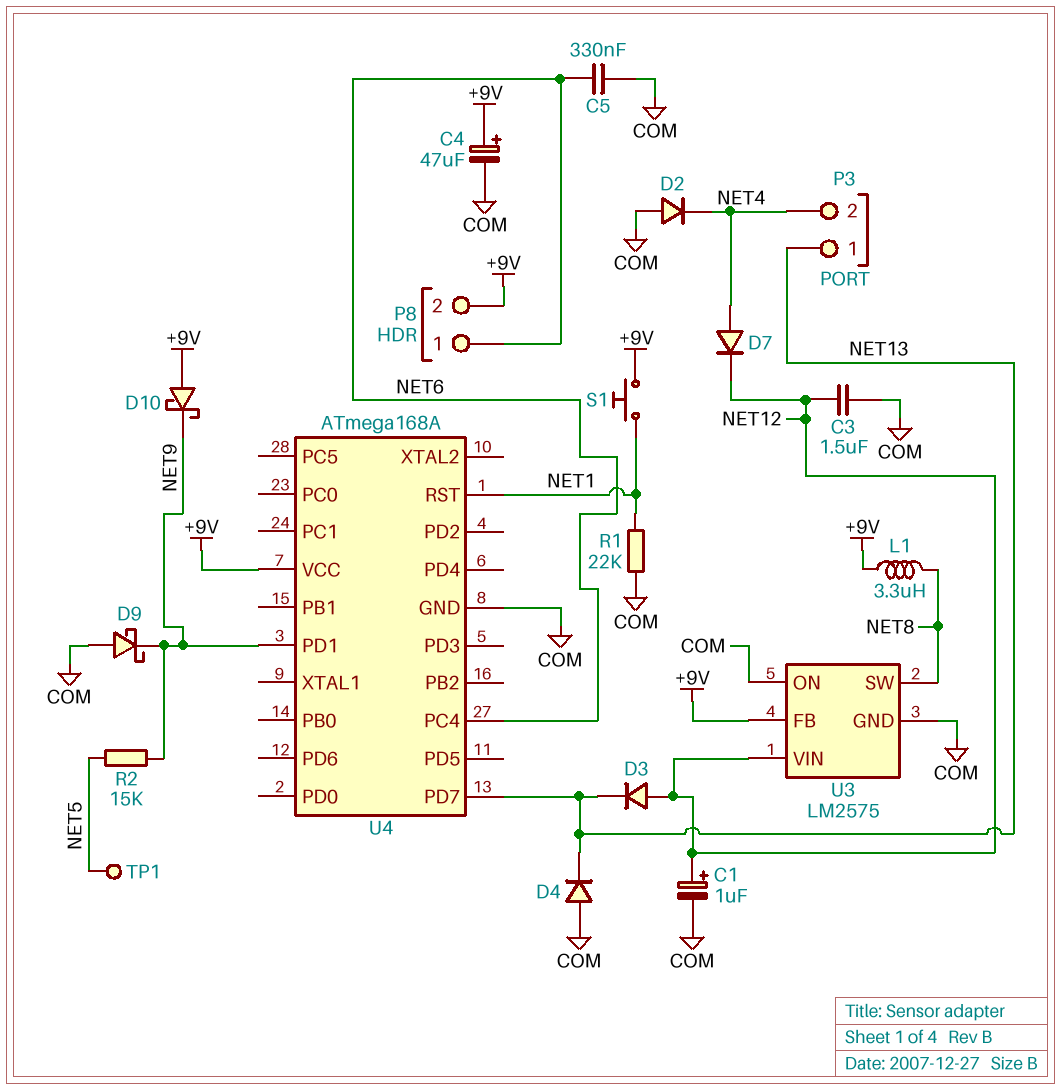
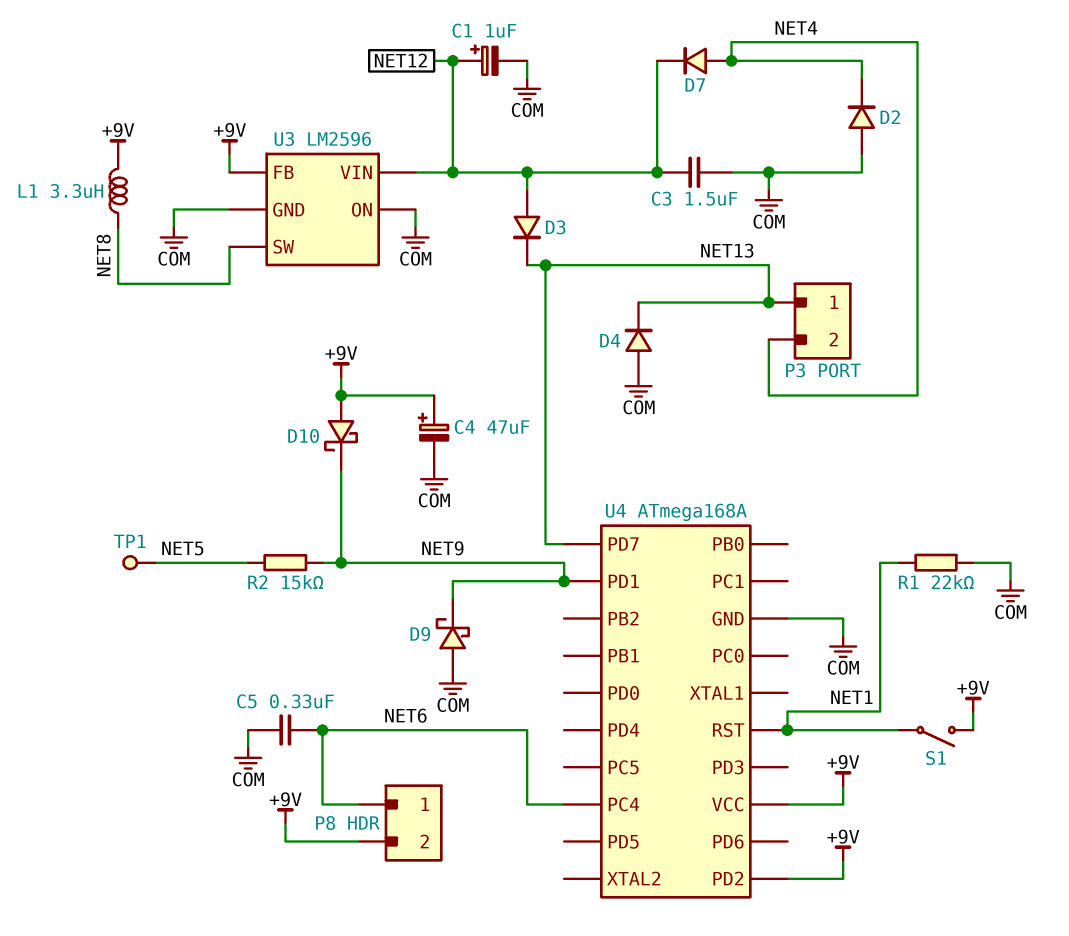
S1: button (+9V, NET1) -> switch (+9V, NET1)
U3: LM2575 -> LM2596
U4 pin PD2: none -> +9V

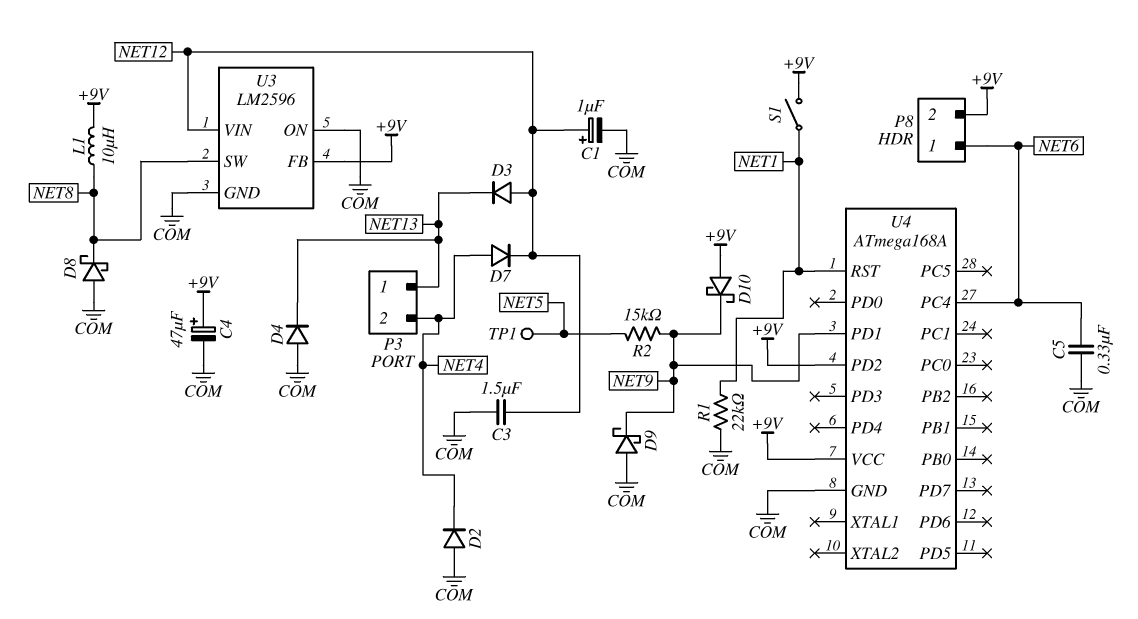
D8: none -> schottky (A COM, K NET8)
L1: 3.3uH (+9V, NET8) -> 10uH (+9V, NET8)
U4 pin PD7: NET13 -> none

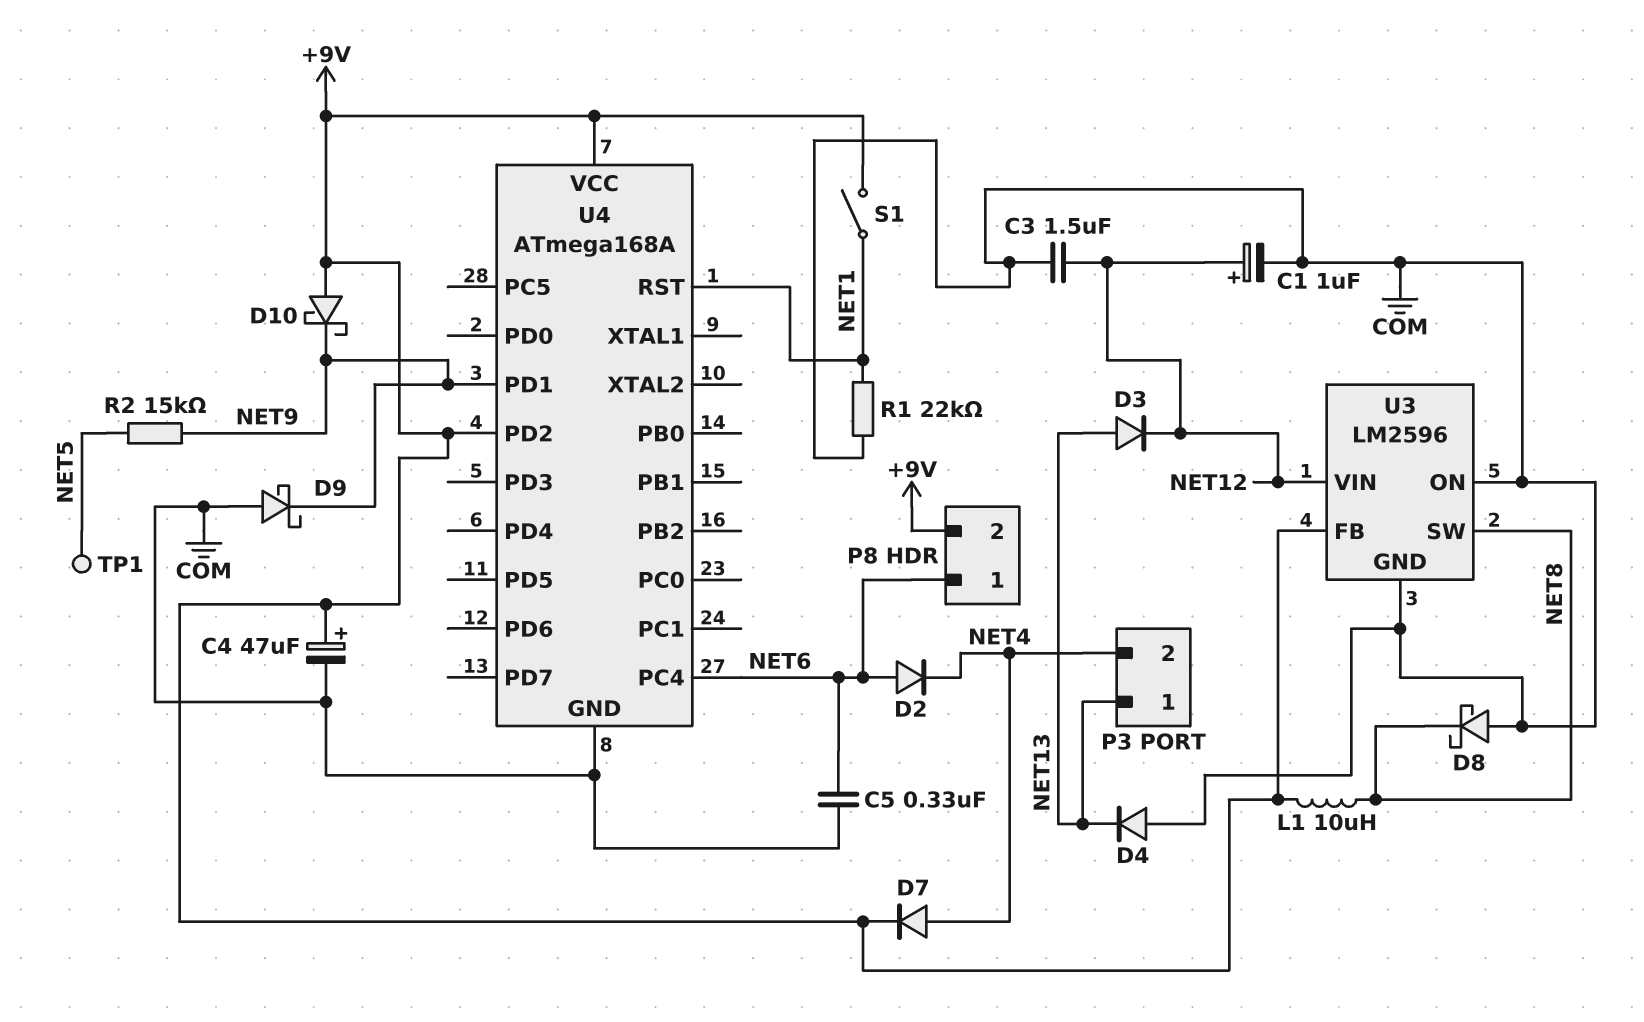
D2: diode (A COM, K NET4) -> diode (A NET6, K NET4)
D3: diode (A NET12, K NET13) -> diode (A NET13, K NET12)
D7: diode (A NET4, K NET12) -> diode (A NET4, K +9V)

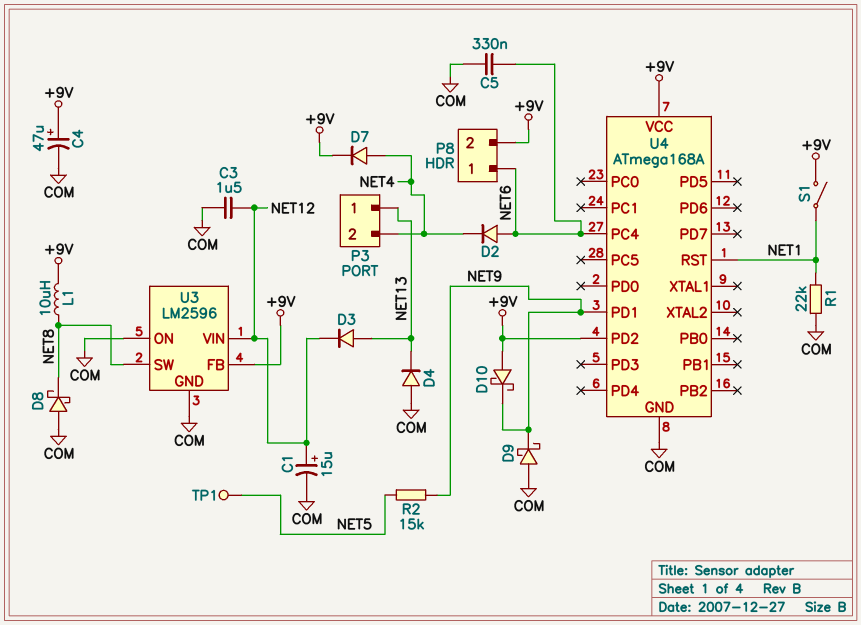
C1: 1uF (plus NET12, minus COM) -> 15uF (plus NET12, minus COM)

